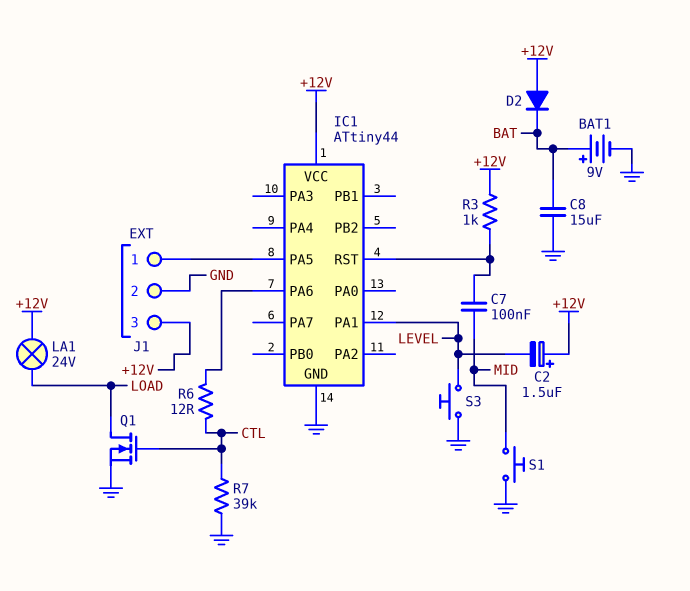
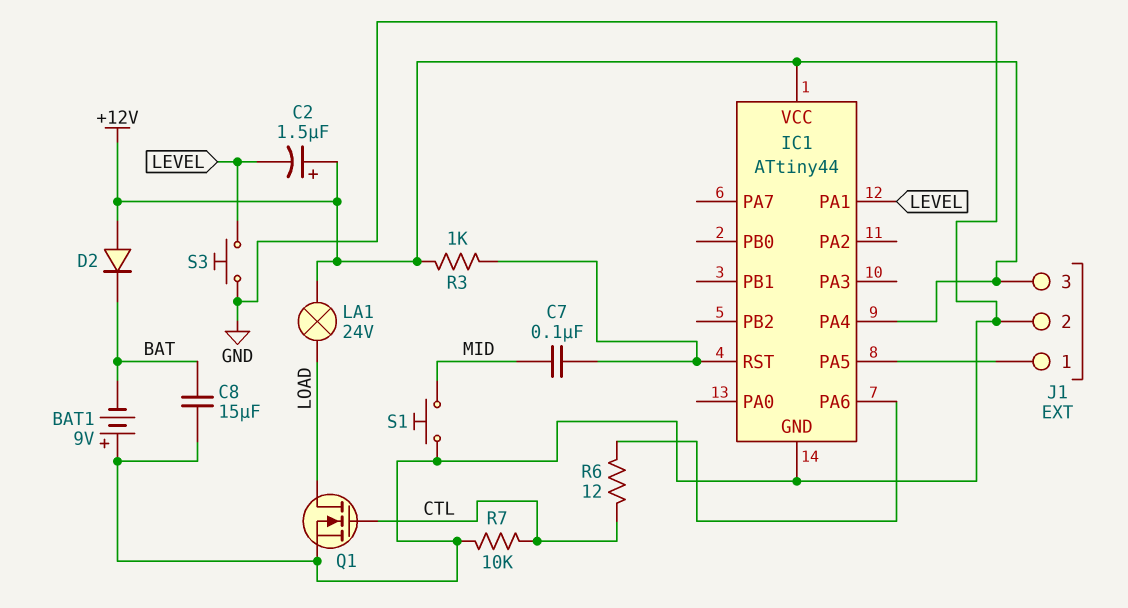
BAT1: 9V (plus BAT, minus GND) -> 9V (plus GND, minus BAT)
IC1 pin PA4: none -> +12V
R7: 39k (CTL, GND) -> 10k (CTL, GND)

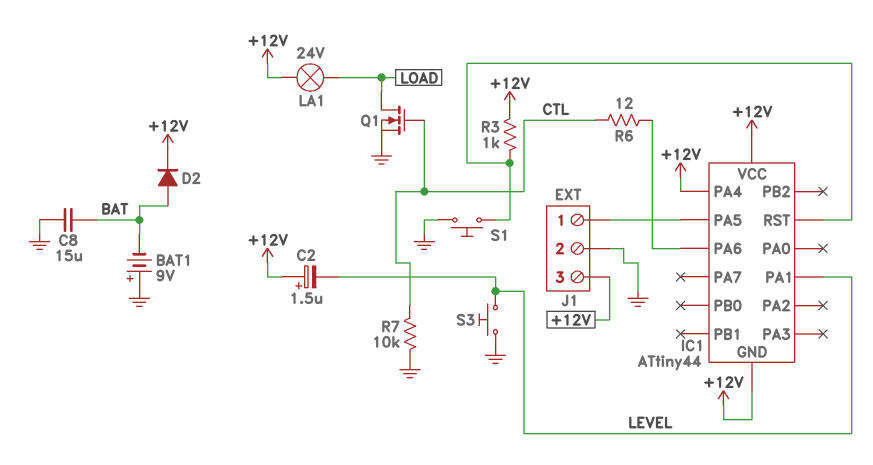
C7: 100nF (IC1/RST, MID) -> none
D2: diode (A +12V, K BAT) -> diode (A BAT, K +12V)
IC1 pin GND: GND -> +12V
S1: button (GND, MID) -> button (GND, IC1/RST)

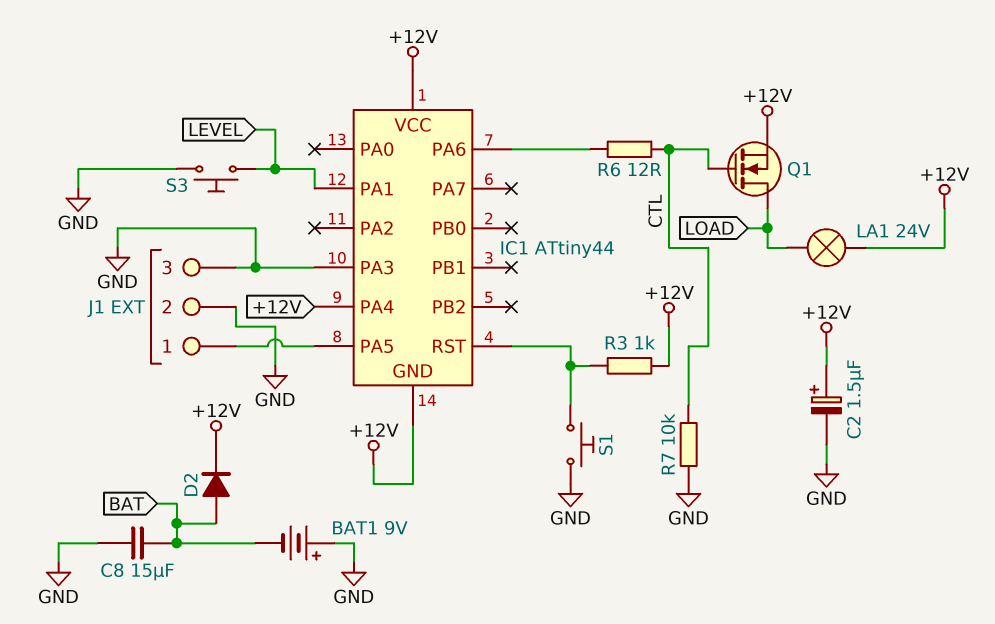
C2: 1.5uF (plus +12V, minus LEVEL) -> 1.5uF (plus +12V, minus GND)
IC1 pin PA3: none -> GND
J1 pin 3: +12V -> GND
Q1: NMOS (G CTL, D LOAD, S GND) -> NMOS (G CTL, D LOAD, S +12V)

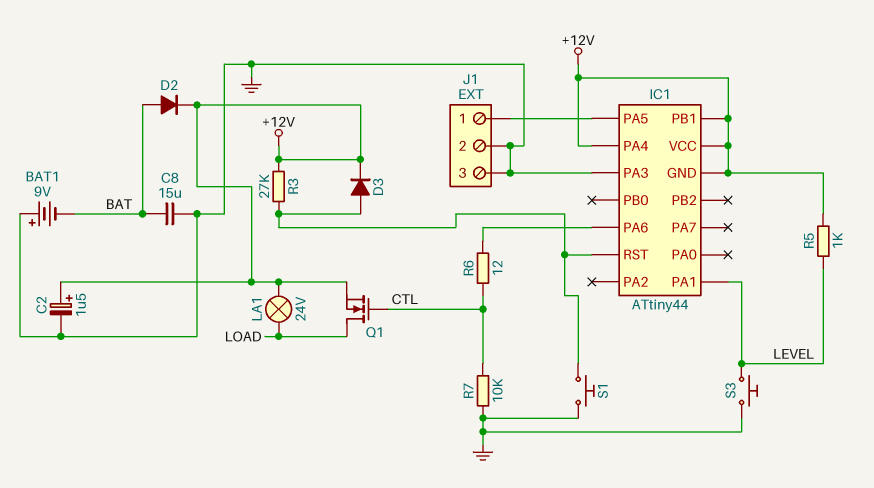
D3: none -> diode (A IC1/RST, K +12V)
IC1 pin PB1: none -> +12V
R3: 1k (+12V, IC1/RST) -> 27k (+12V, IC1/RST)
R5: none -> 1k (+12V, LEVEL)

